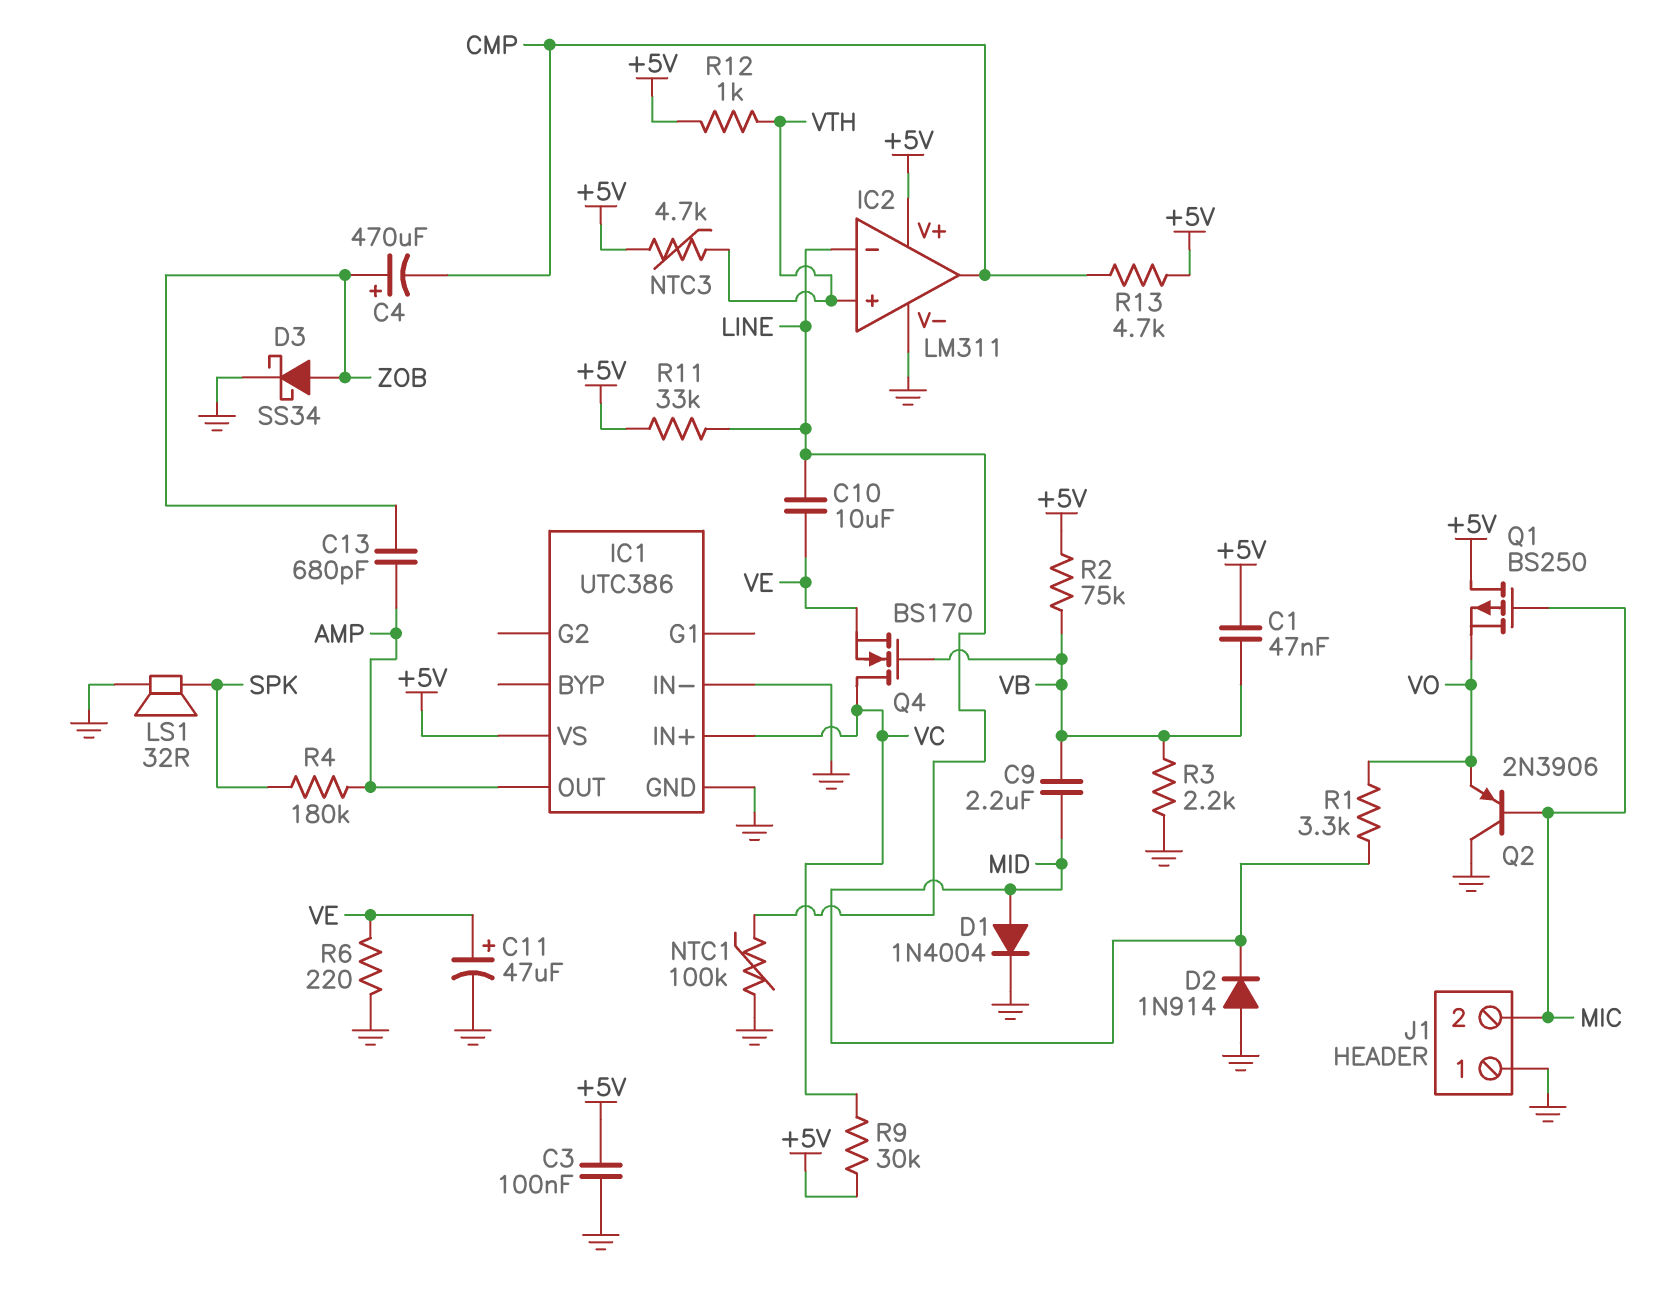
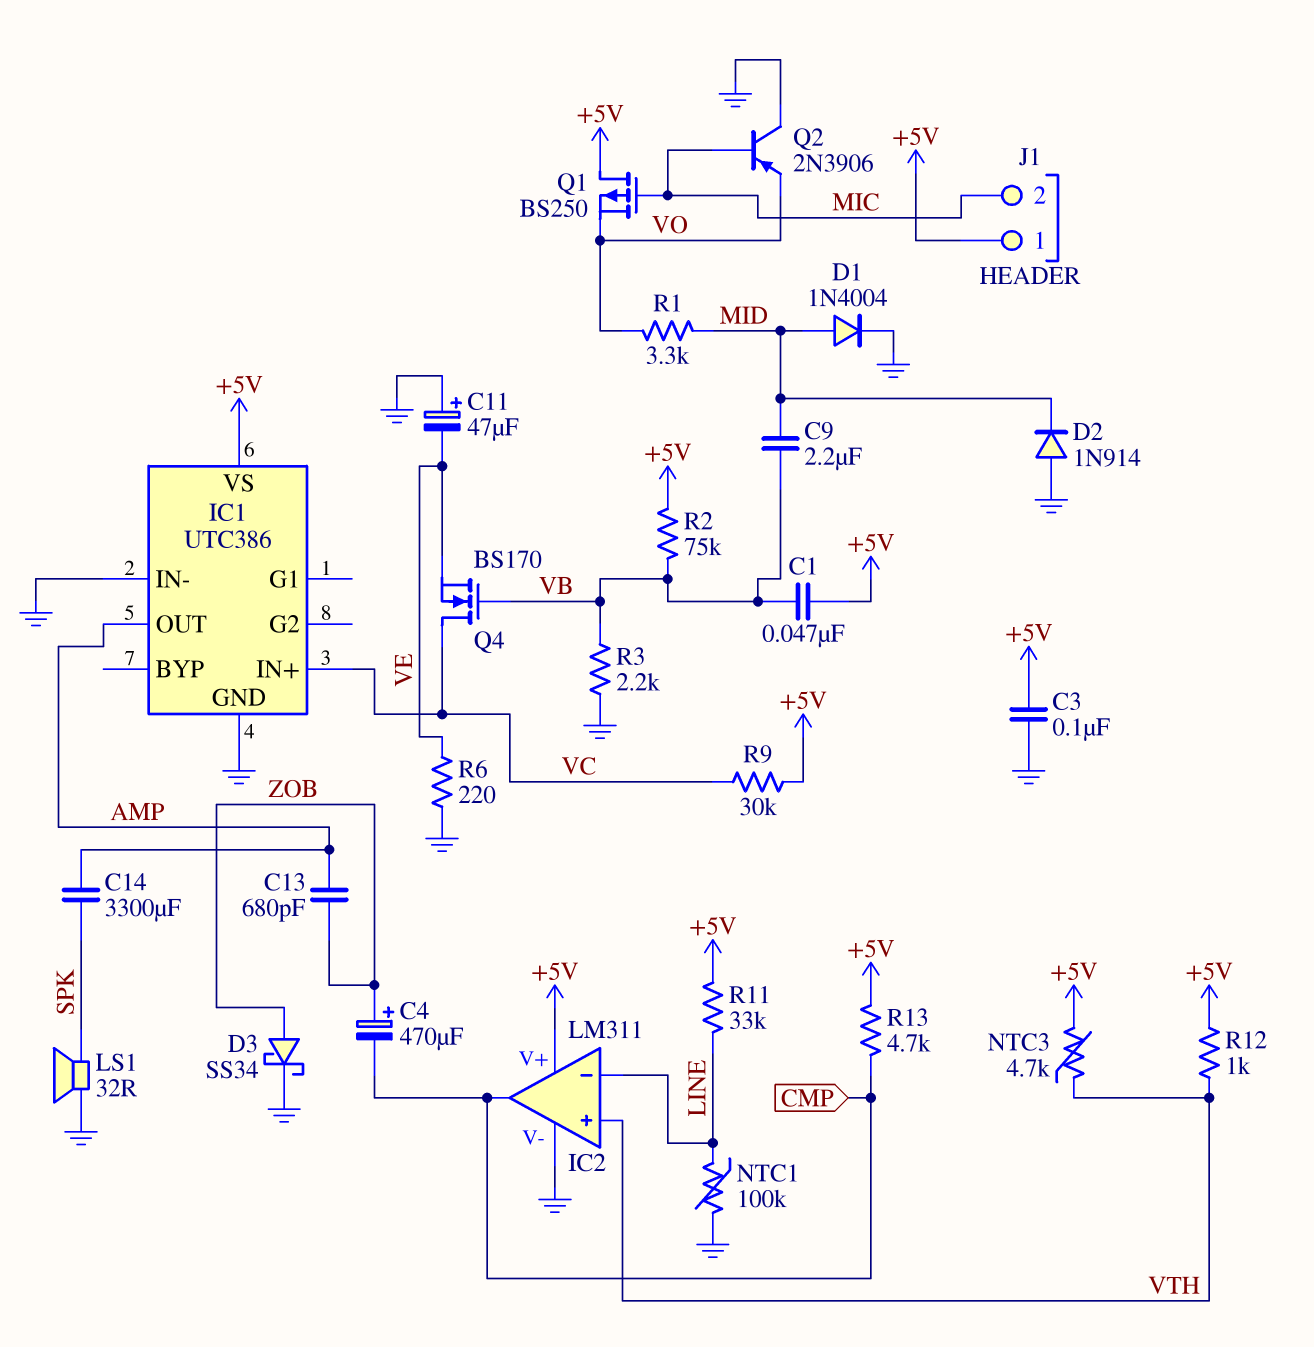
C10: 10uF (LINE, VE) -> none
C11: 47uF (plus VE, minus GND) -> 47uF (plus GND, minus VE)
C14: none -> 3300uF (AMP, SPK)
J1 pin 1: GND -> +5V
R4: 180k (AMP, SPK) -> none

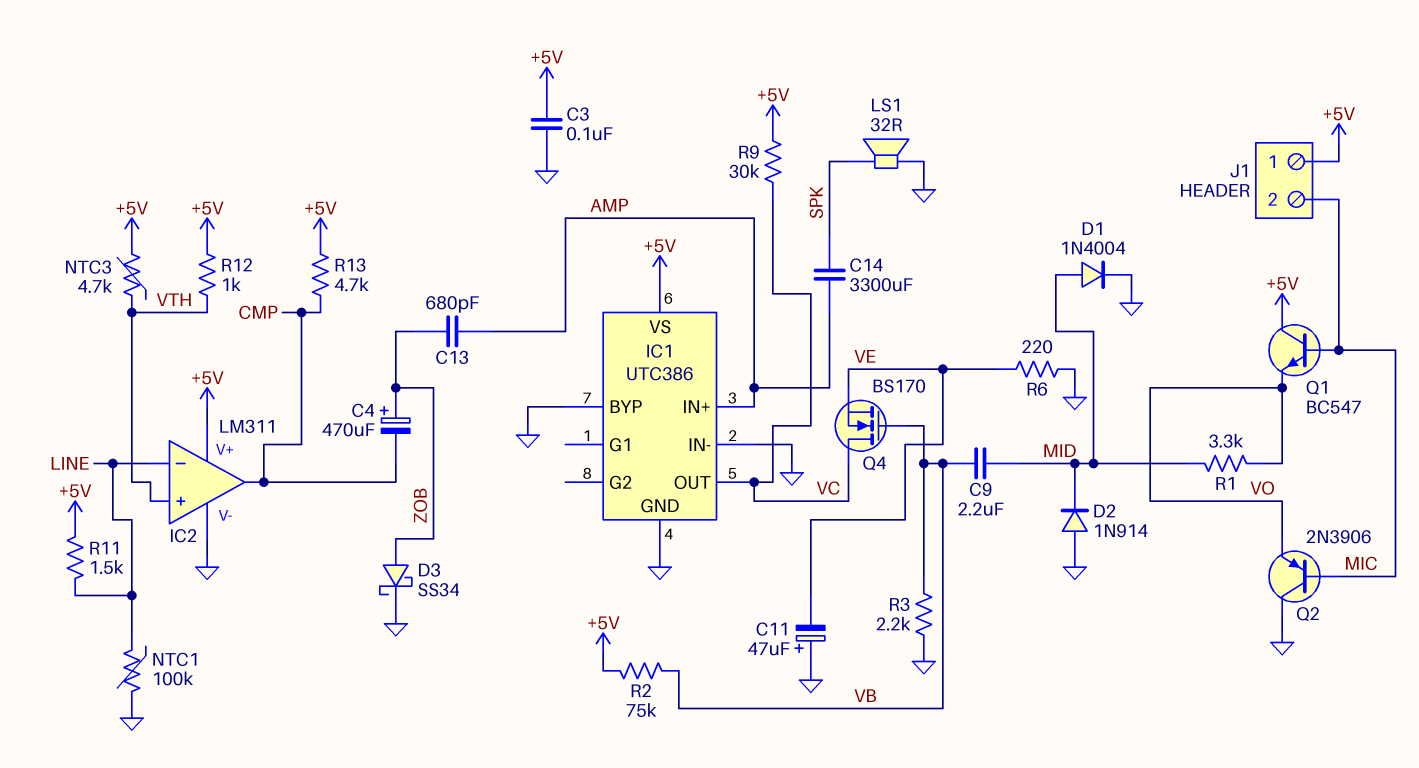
C1: 47nF (+5V, VB) -> none
IC1 pin BYP: none -> GND
IC1 pin IN+: VC -> AMP
IC1 pin OUT: AMP -> VC
Q1: PMOS BS250 (G MIC, D +5V, S VO) -> NPN BC547 (B MIC, C +5V, E VO)
R11: 33k (+5V, LINE) -> 1.5k (+5V, LINE)

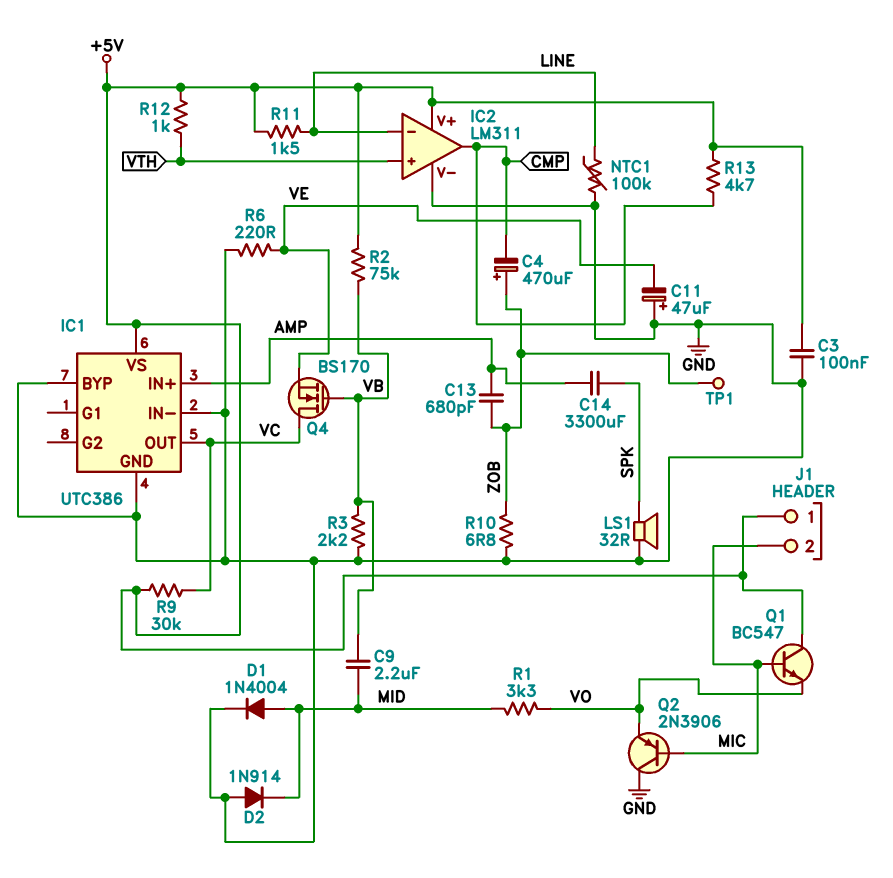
D3: schottky SS34 (A ZOB, K GND) -> none
NTC3: 4.7k (+5V, VTH) -> none
R10: none -> 6.8 (GND, ZOB)
TP1: none -> test point (ZOB)

